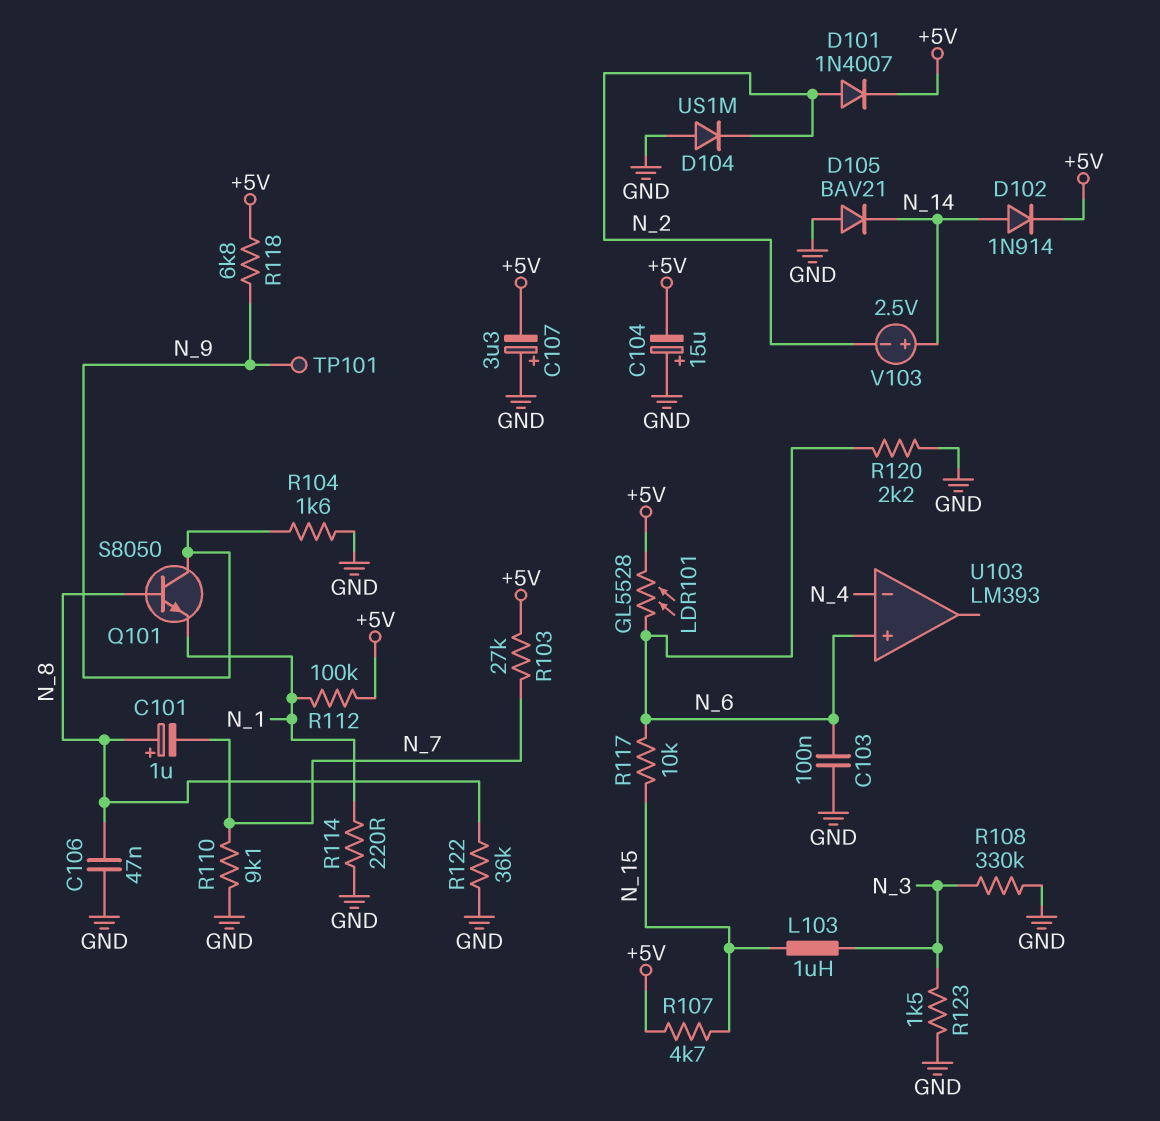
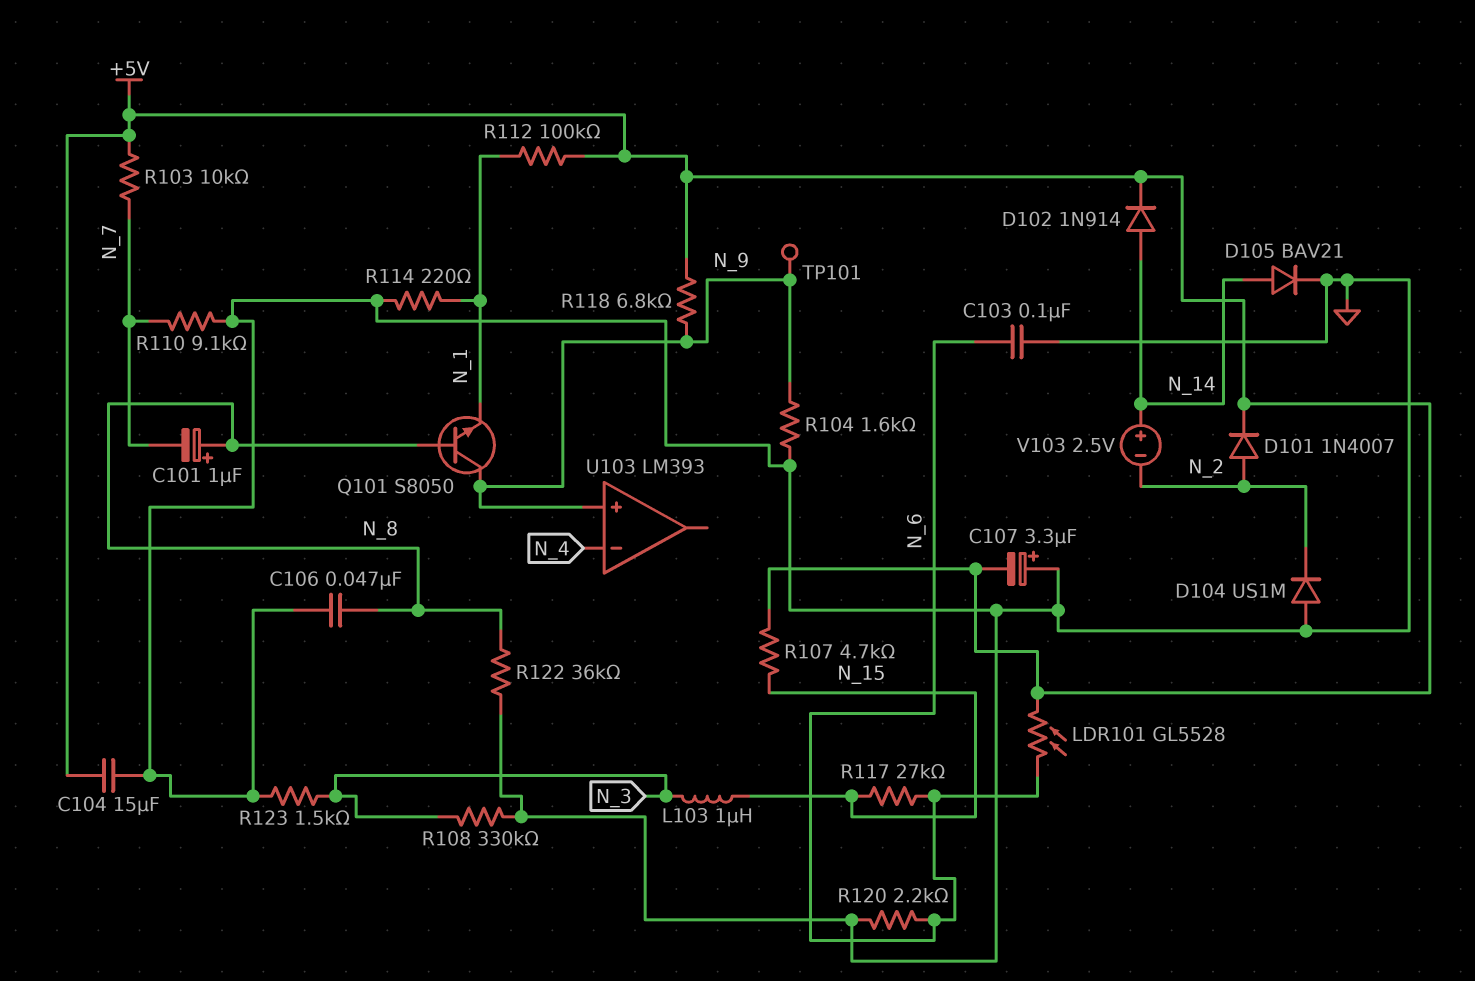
C104: 15uF (plus GND, minus +5V) -> 15uF (+5V, GND)
D105: diode BAV21 (A GND, K N_14) -> diode BAV21 (A N_14, K GND)
R103: 27k (+5V, N_7) -> 10k (+5V, N_7)
R117: 10k (N_6, N_15) -> 27k (N_6, N_15)
U103 pin in+: N_6 -> N_9

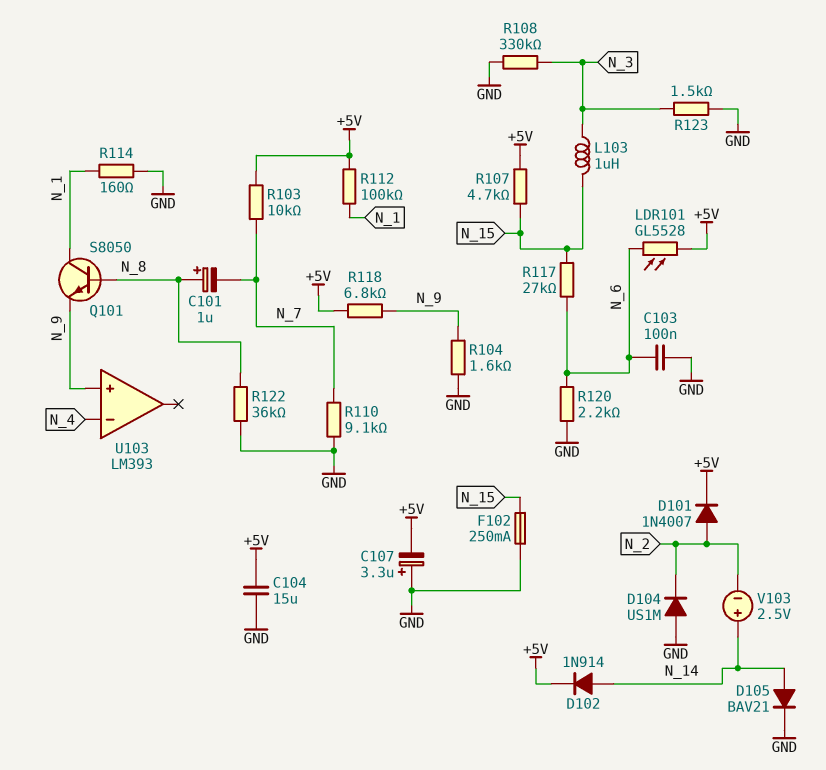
C106: 47nF (GND, N_8) -> none
F102: none -> 250mA (GND, N_15)
Q101: NPN S8050 (B N_8, C N_9, E N_1) -> NPN S8050 (B N_8, C N_1, E N_9)
R114: 220 (GND, N_1) -> 160 (GND, N_1)
TP101: test point (N_9) -> none

